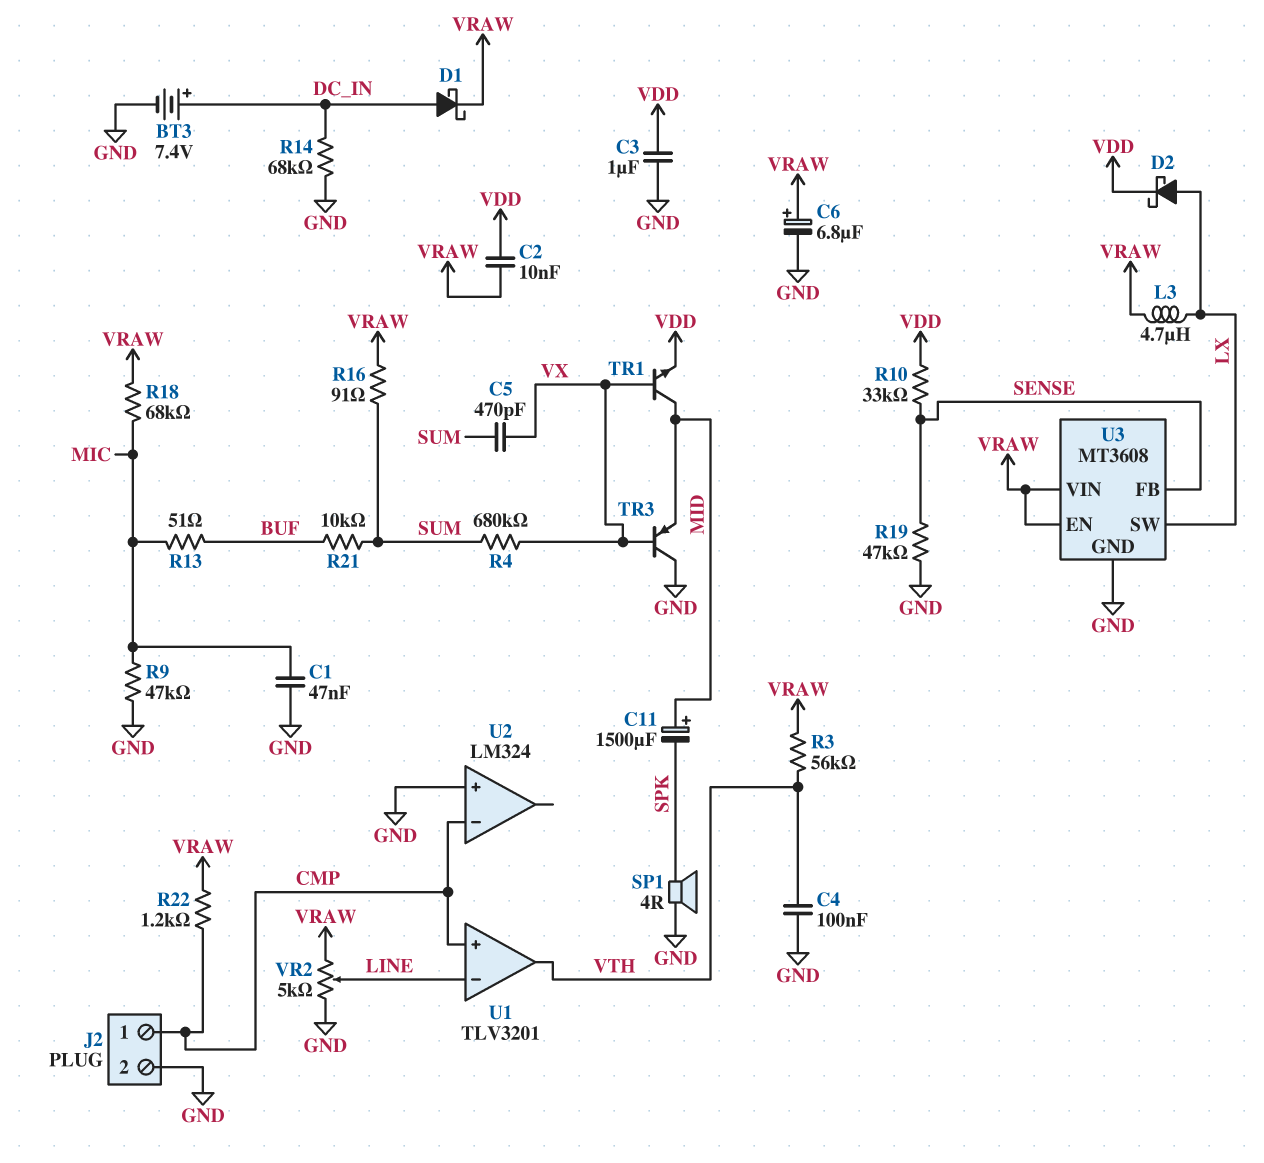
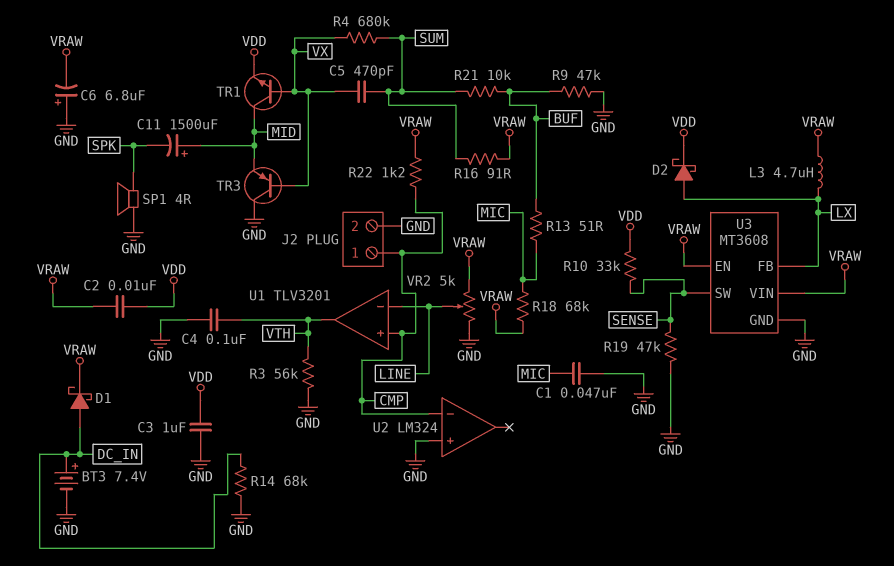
C6: 6.8uF (plus VRAW, minus GND) -> 6.8uF (plus GND, minus VRAW)
R3: 56k (VRAW, VTH) -> 56k (GND, VTH)
R9: 47k (GND, MIC) -> 47k (BUF, GND)
U3 pin FB: SENSE -> LX
U3 pin SW: LX -> SENSE

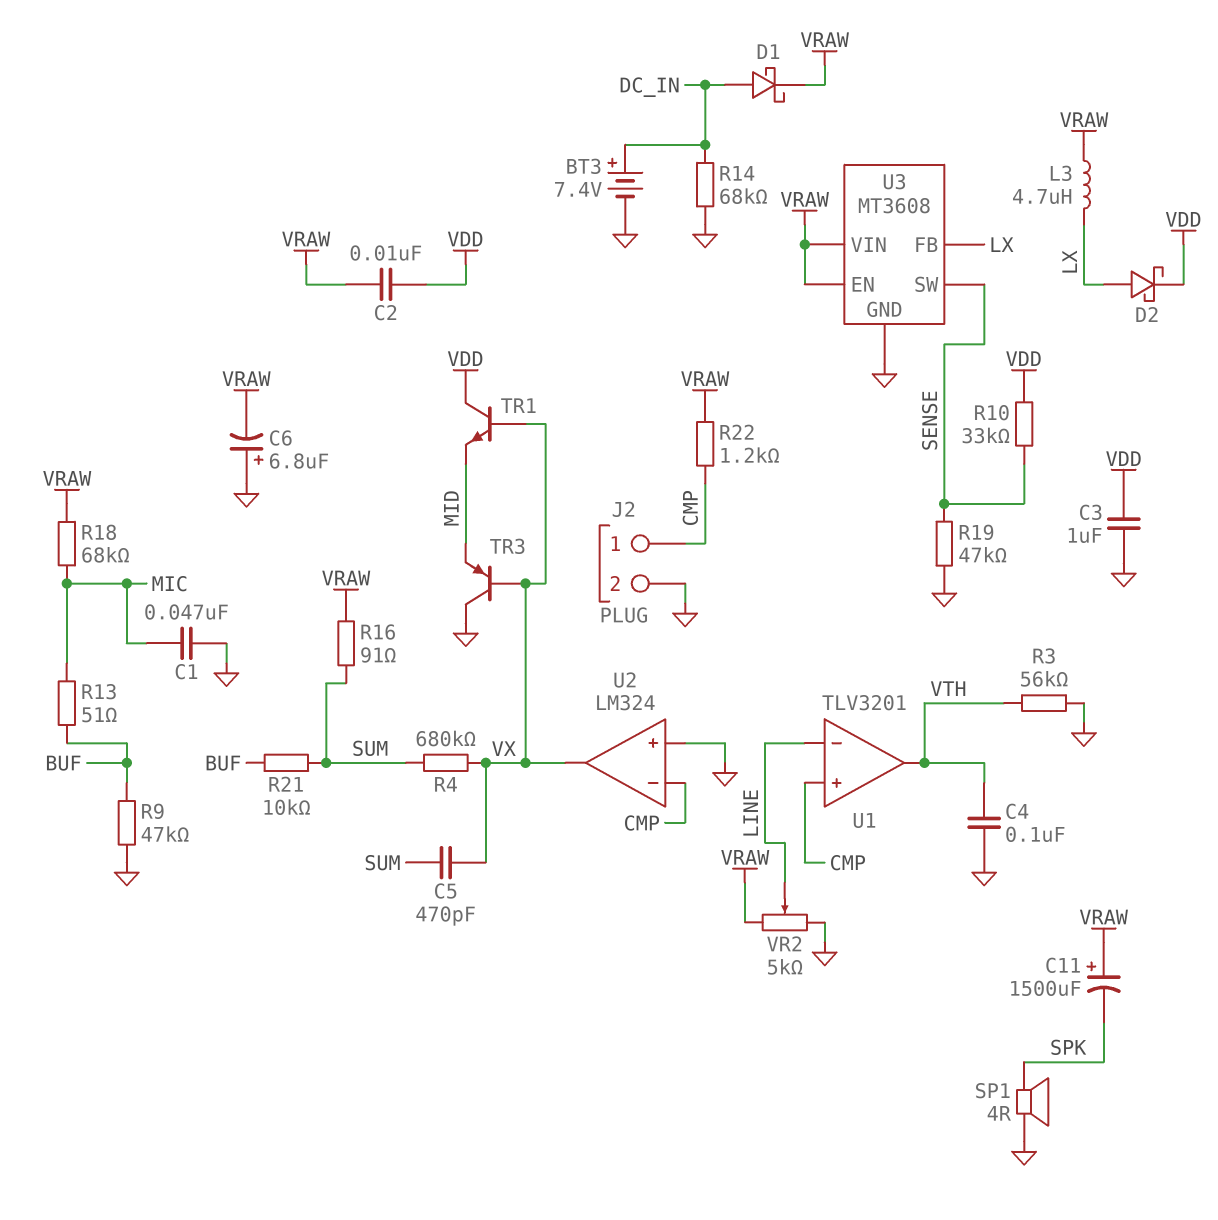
C11: 1500uF (plus MID, minus SPK) -> 1500uF (plus VRAW, minus SPK)
TR1: NPN (B VX, C MID, E VDD) -> NPN (B VX, C VDD, E MID)
U2 pin out: none -> VX

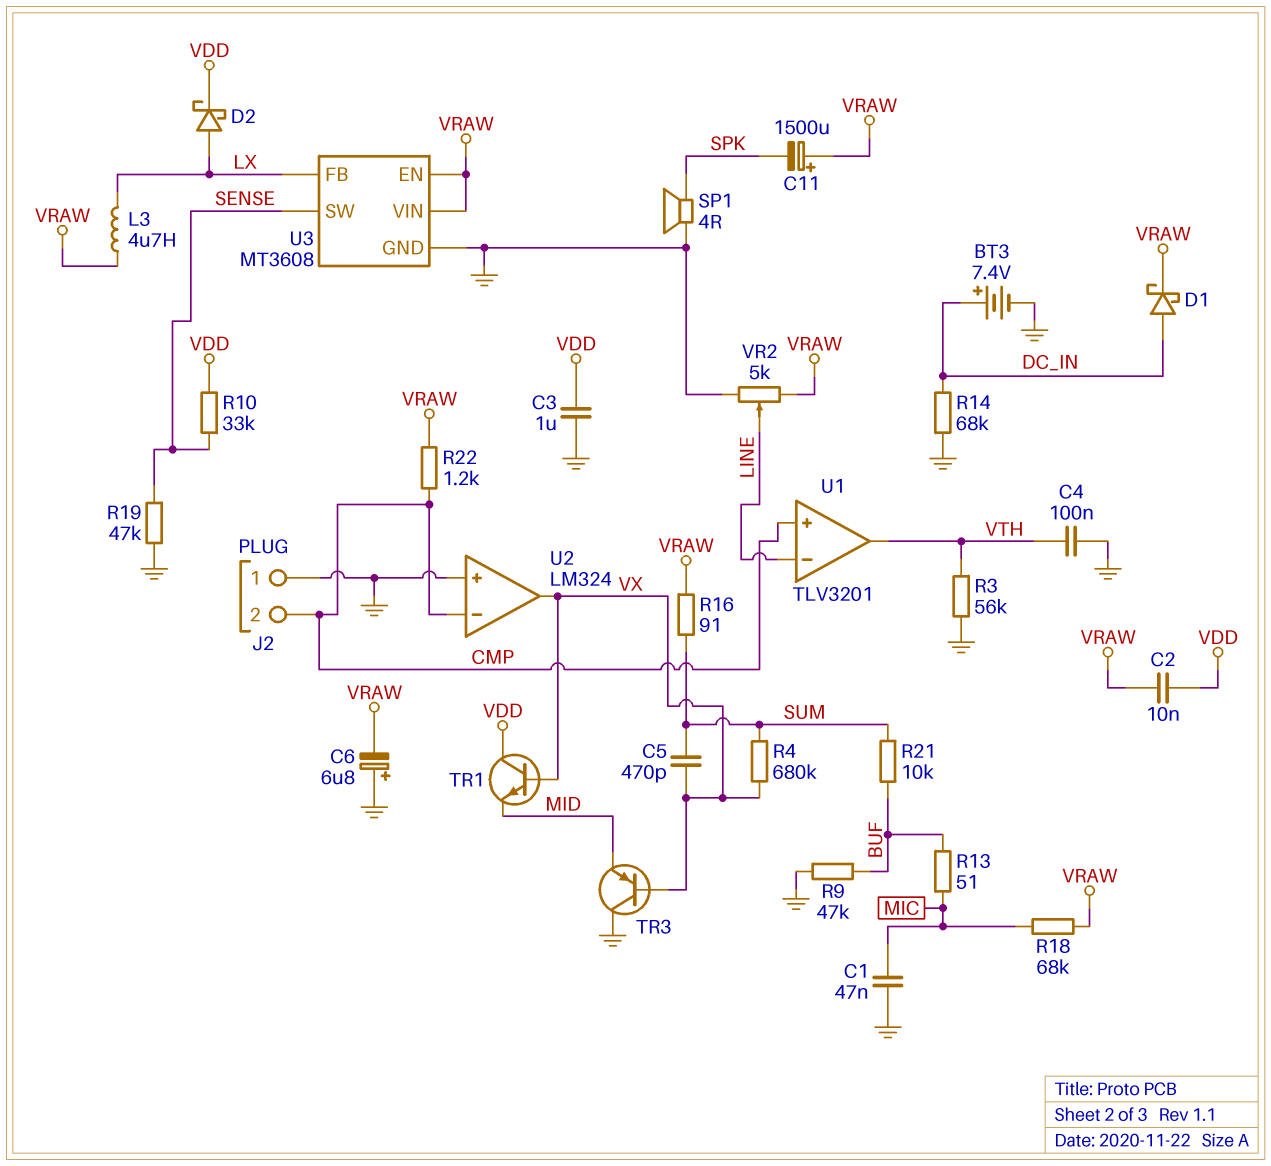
J2 pin 1: CMP -> GND
J2 pin 2: GND -> CMP

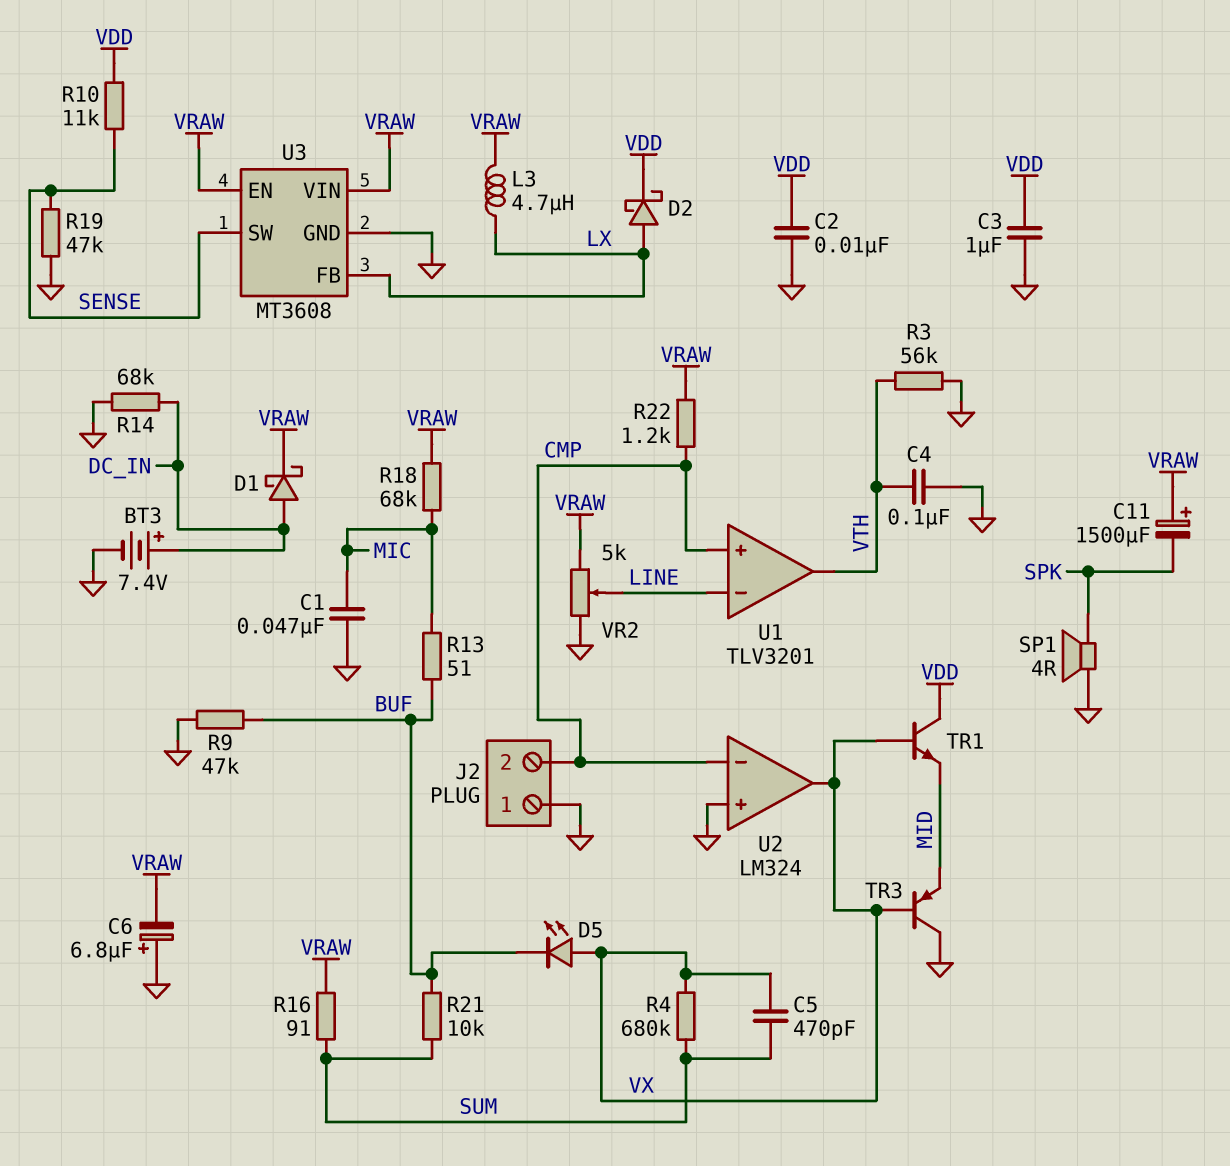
C2: 10nF (VDD, VRAW) -> 10nF (GND, VDD)
D5: none -> LED (A VX, K BUF)
R10: 33k (SENSE, VDD) -> 11k (SENSE, VDD)

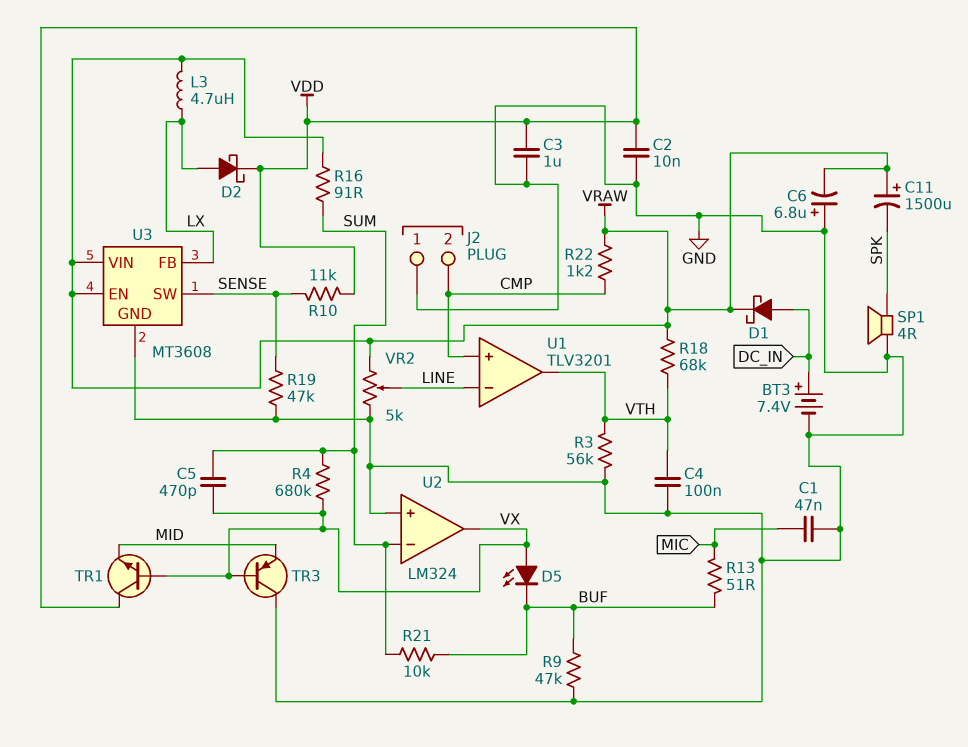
R14: 68k (DC_IN, GND) -> none
R18: 68k (MIC, VRAW) -> 68k (VRAW, VTH)
U2 pin in-: CMP -> SUM

